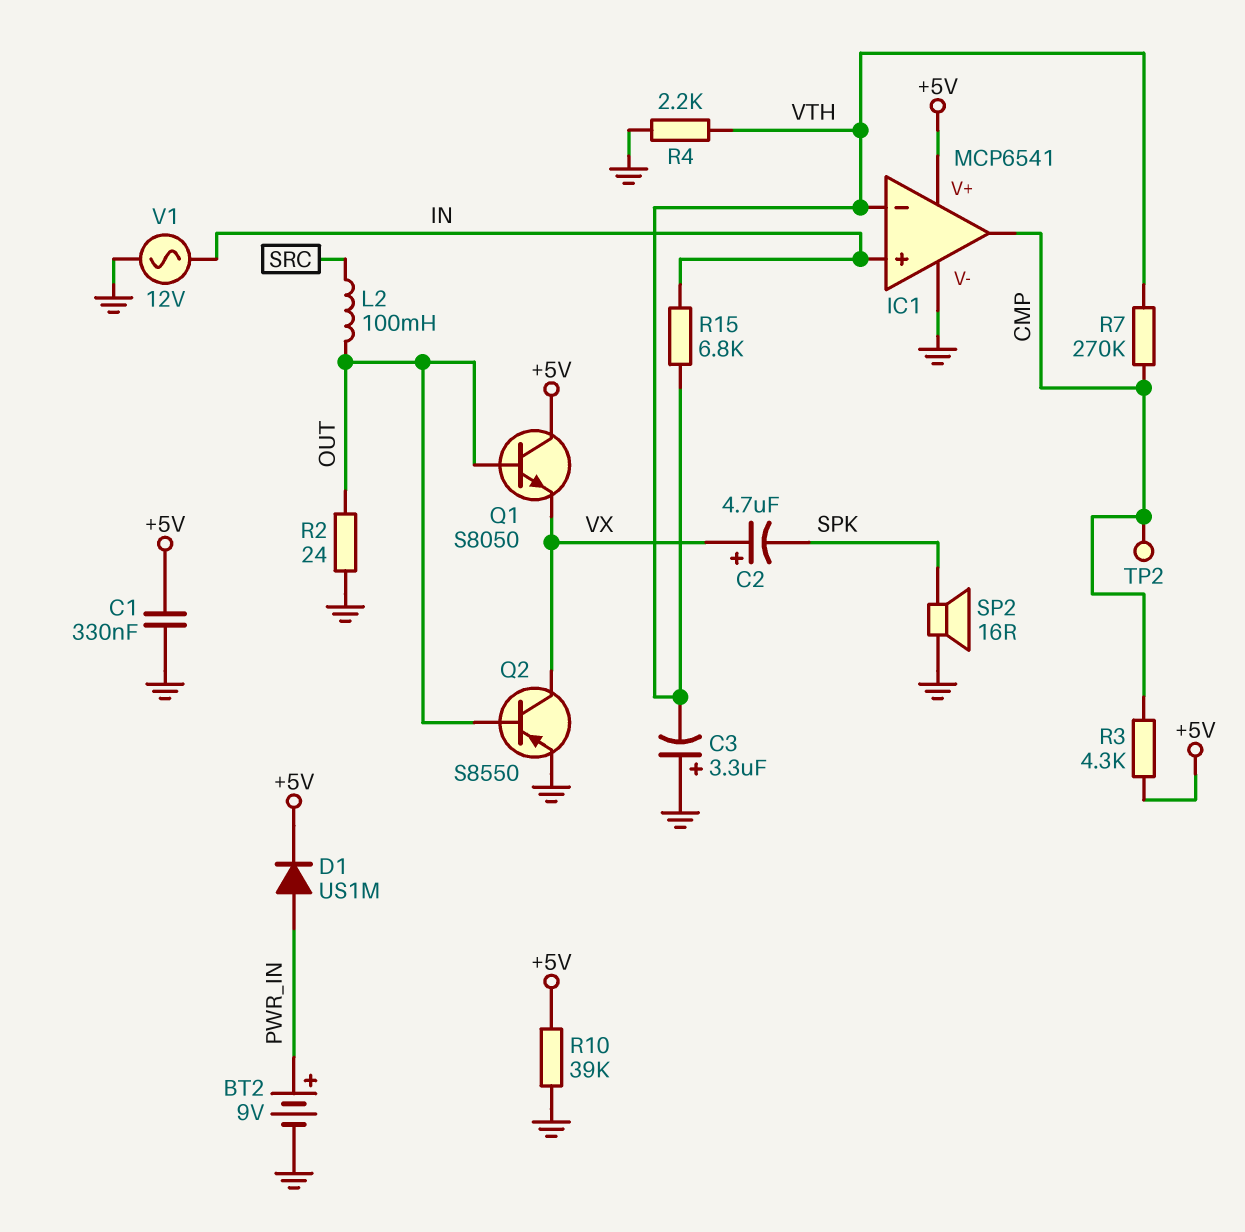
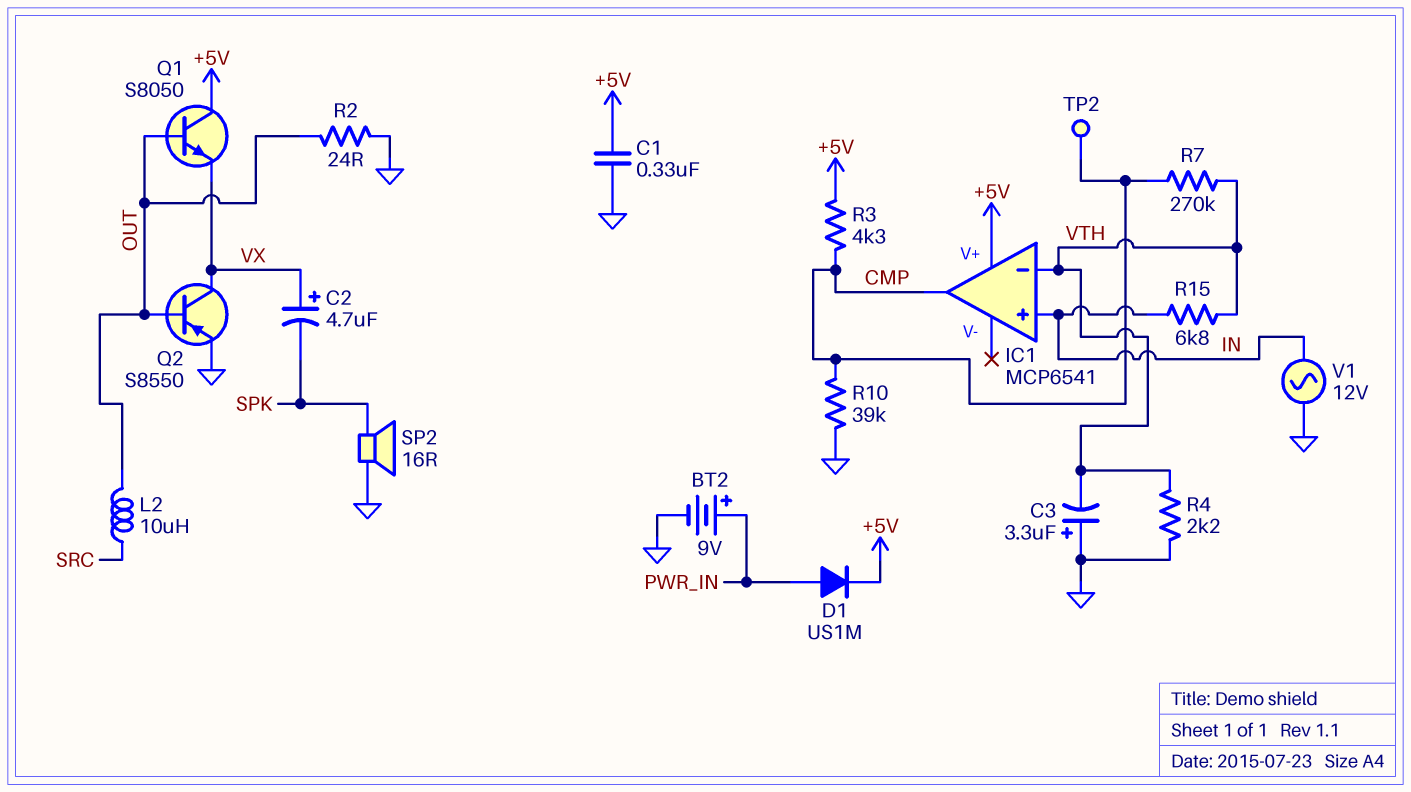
IC1 pin V-: GND -> none
L2: 100mH (OUT, SRC) -> 10uH (OUT, SRC)
R10: 39k (+5V, GND) -> 39k (CMP, GND)

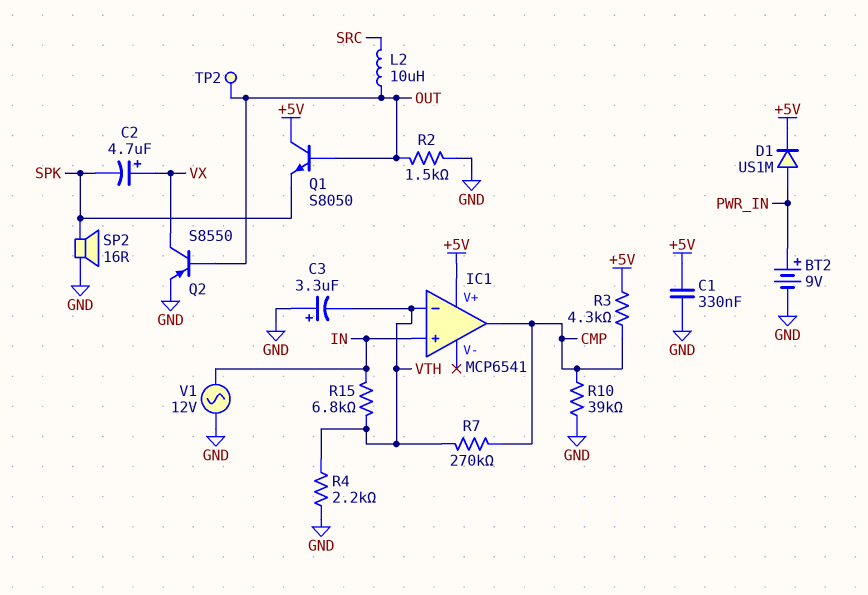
Q1: NPN S8050 (B OUT, C +5V, E VX) -> NPN S8050 (B OUT, C +5V, E SPK)
R2: 24 (GND, OUT) -> 1.5k (GND, OUT)
TP2: test point (CMP) -> test point (OUT)

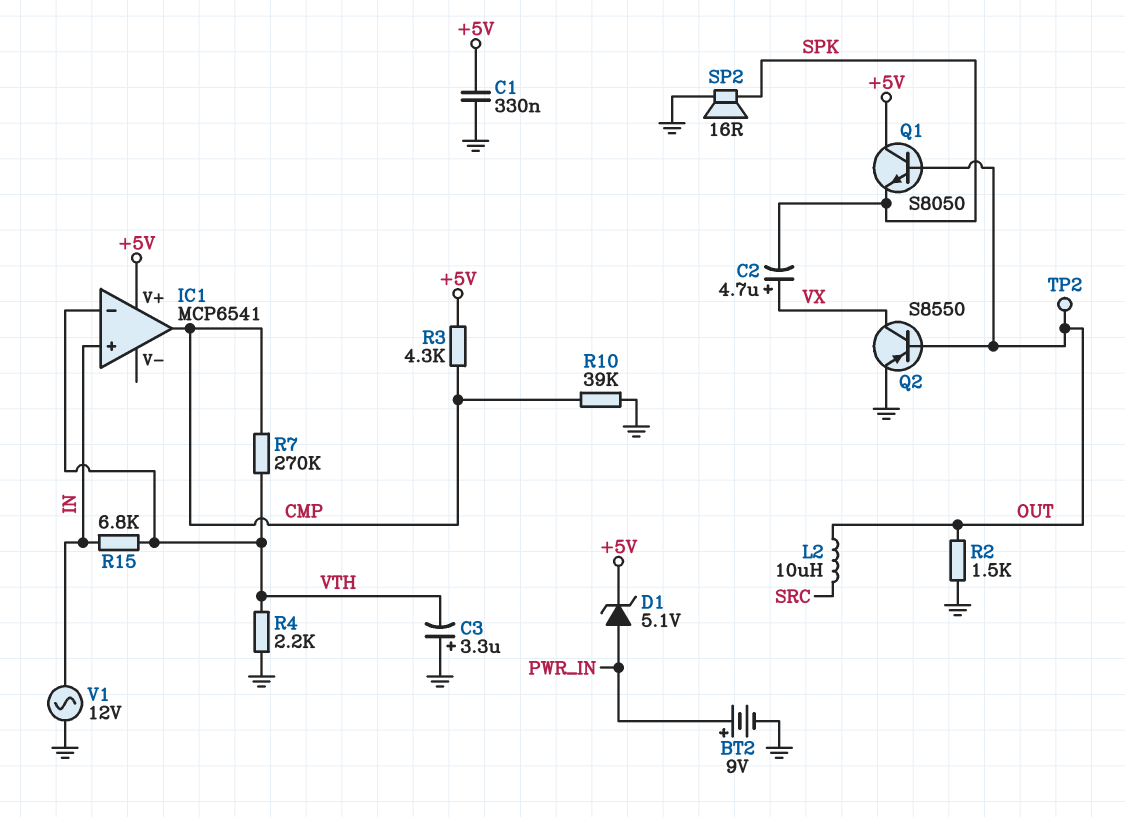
D1: diode US1M (A PWR_IN, K +5V) -> zener 5.1V (A PWR_IN, K +5V)

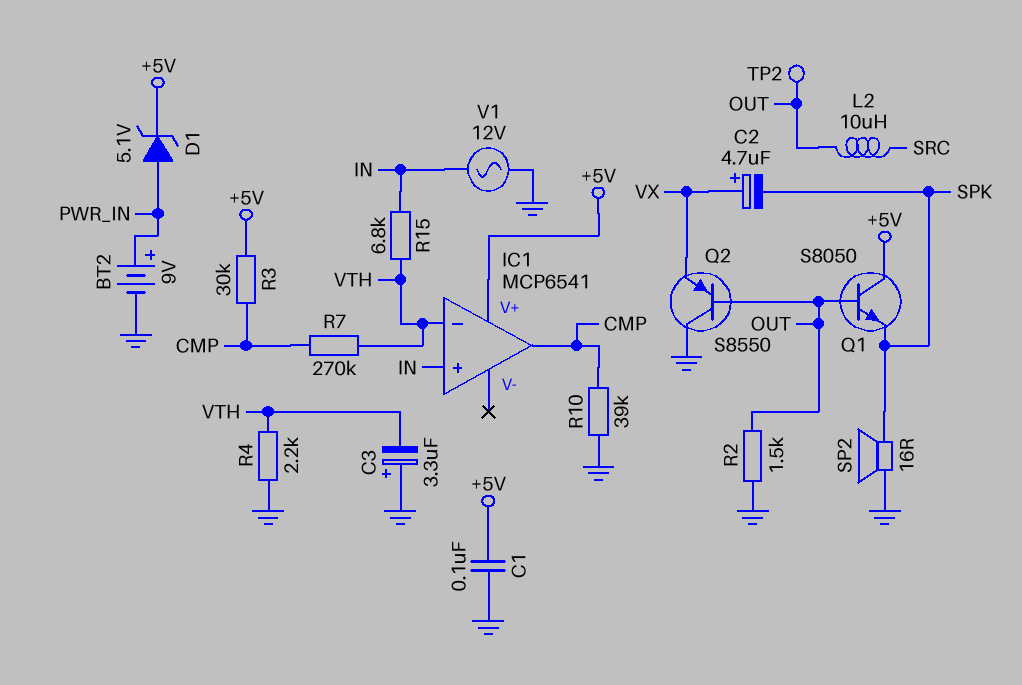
C1: 330nF (+5V, GND) -> 100nF (+5V, GND)
Q2: PNP S8550 (B OUT, C VX, E GND) -> PNP S8550 (B OUT, C GND, E VX)
R3: 4.3k (+5V, CMP) -> 30k (+5V, CMP)

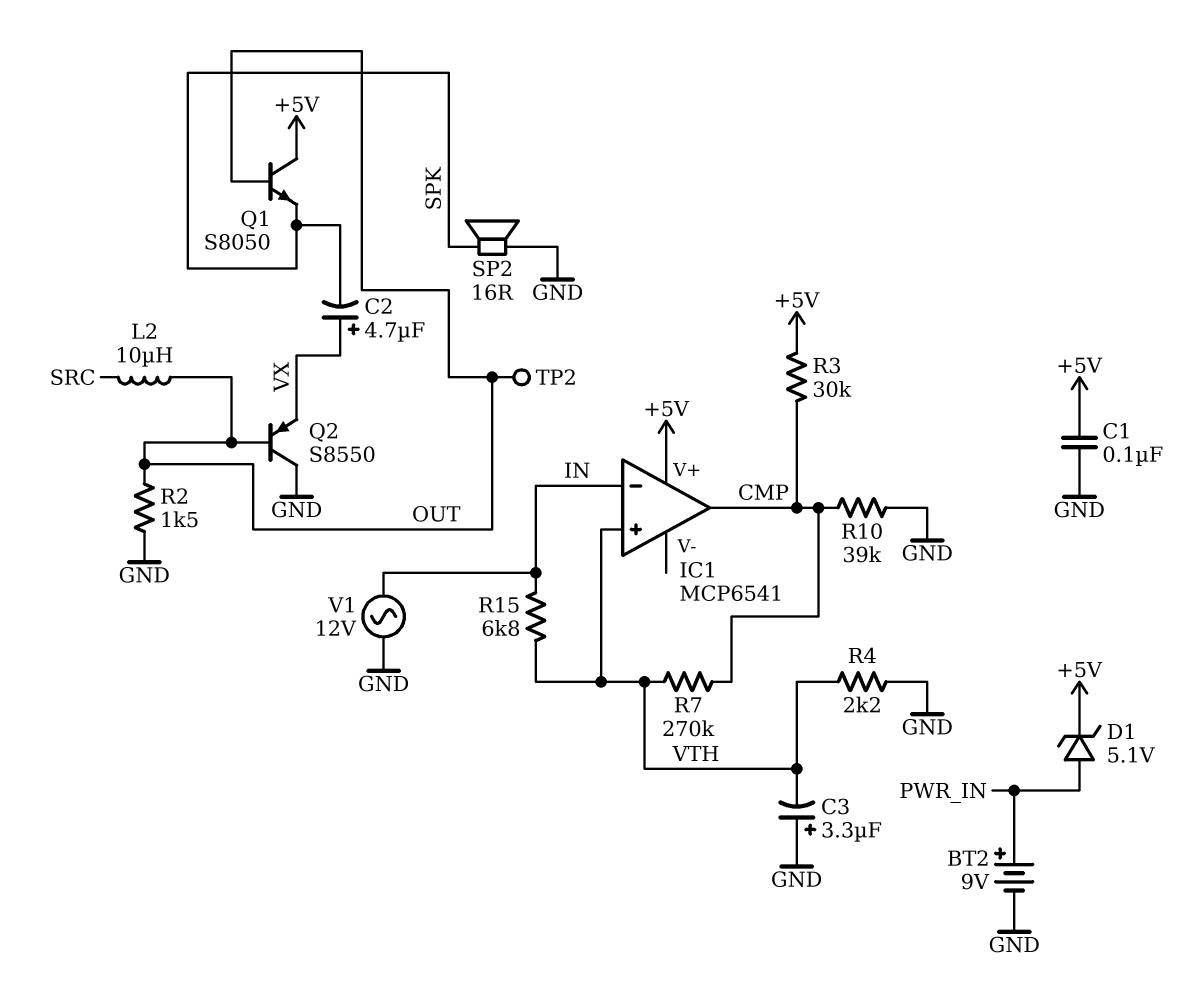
IC1 pin in+: IN -> VTH
IC1 pin in-: VTH -> IN

